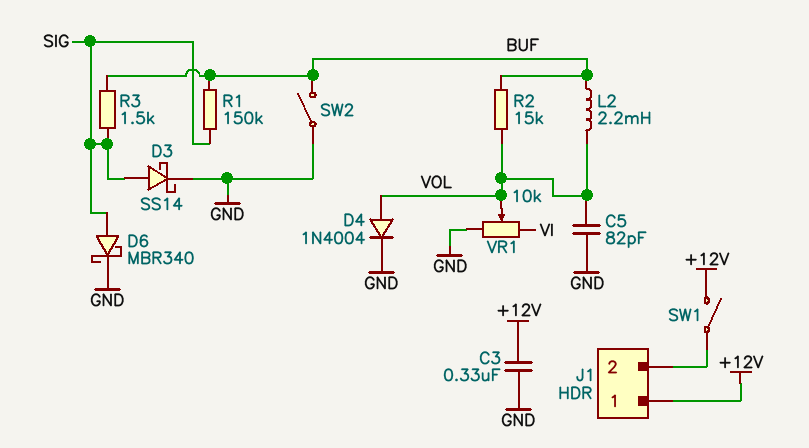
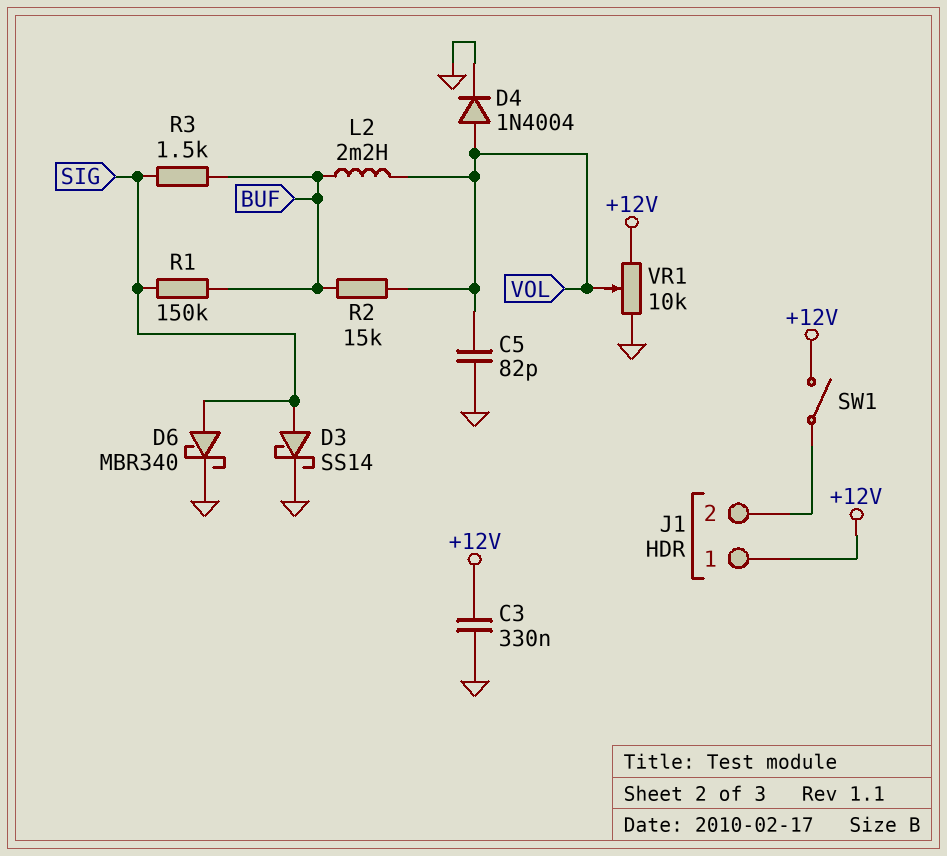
SW2: switch (BUF, GND) -> none
VR1: 10k (GND, VI, wiper VOL) -> 10k (+12V, GND, wiper VOL)

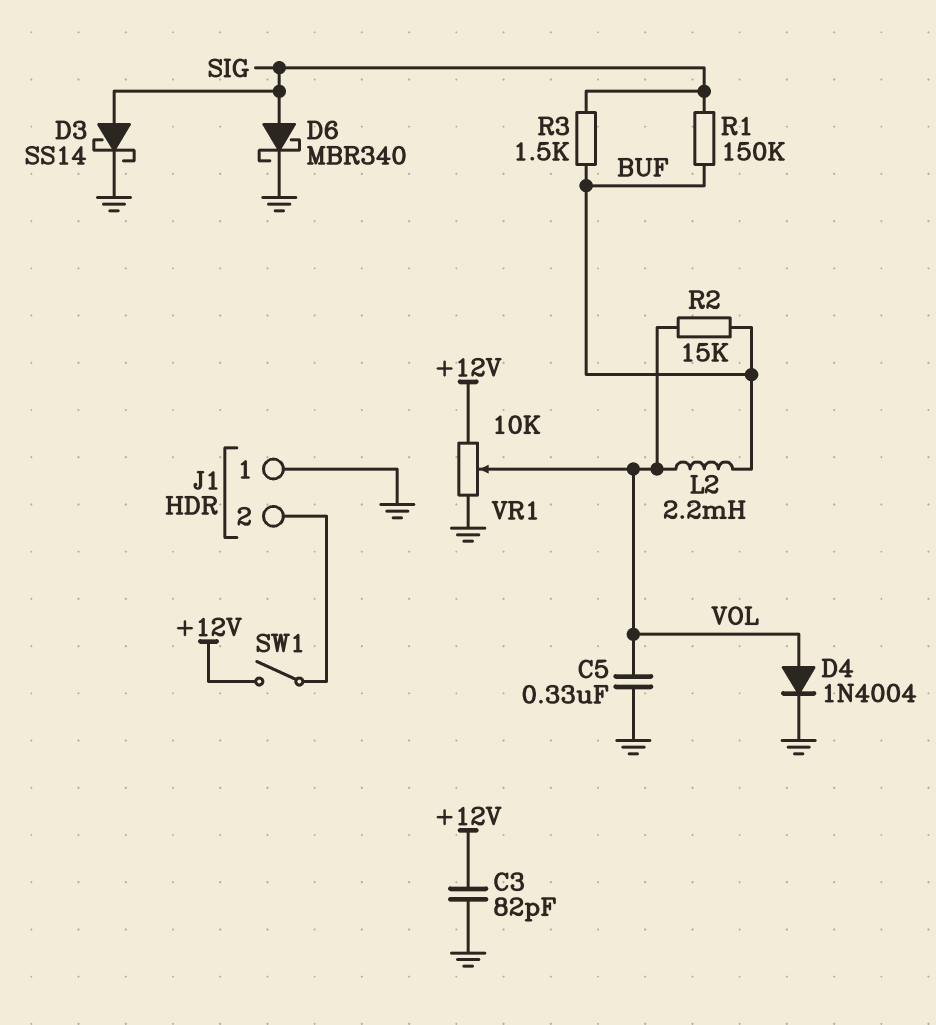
C3: 330nF (+12V, GND) -> 82pF (+12V, GND)
C5: 82pF (GND, VOL) -> 330nF (GND, VOL)
J1 pin 1: +12V -> GND

